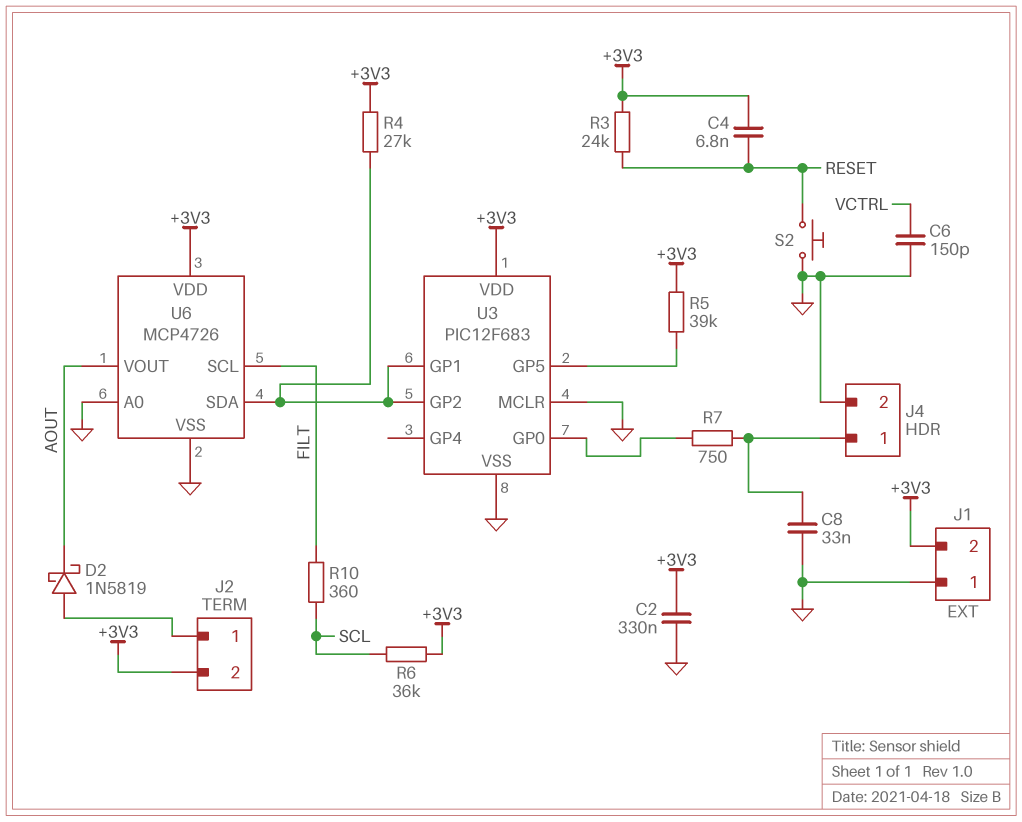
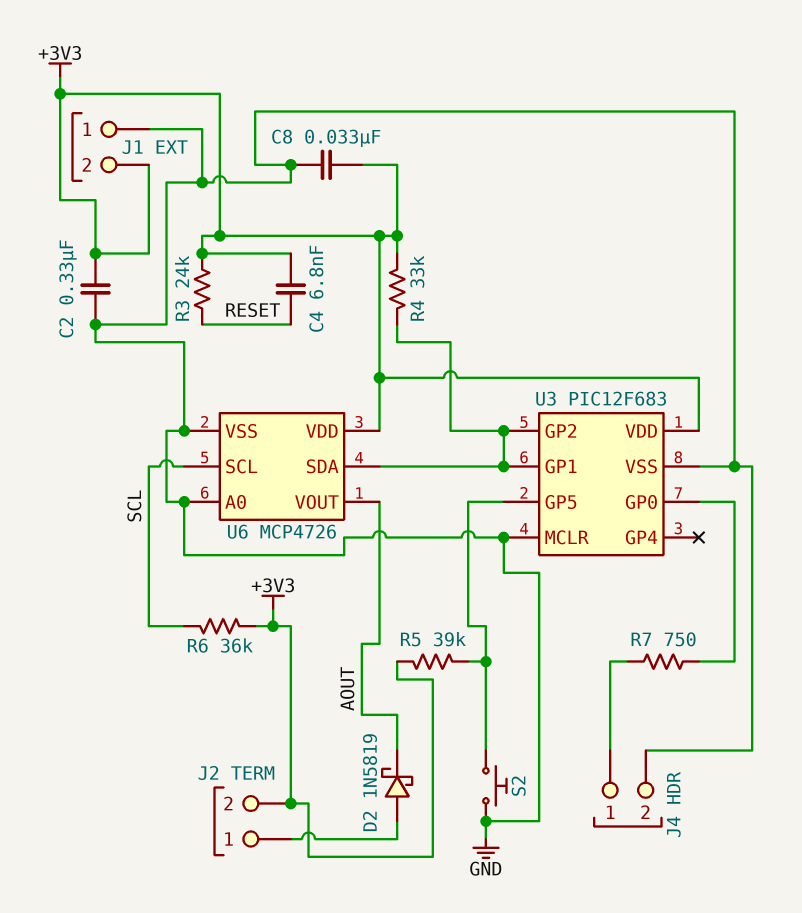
C6: 150pF (GND, VCTRL) -> none
C8: 33nF (GND, J4/1) -> 33nF (+3V3, GND)
R4: 27k (+3V3, U3/GP1) -> 33k (+3V3, U3/GP1)
R10: 360 (FILT, SCL) -> none
S2: button (GND, RESET) -> button (GND, U3/GP5)
U6 pin SCL: FILT -> SCL

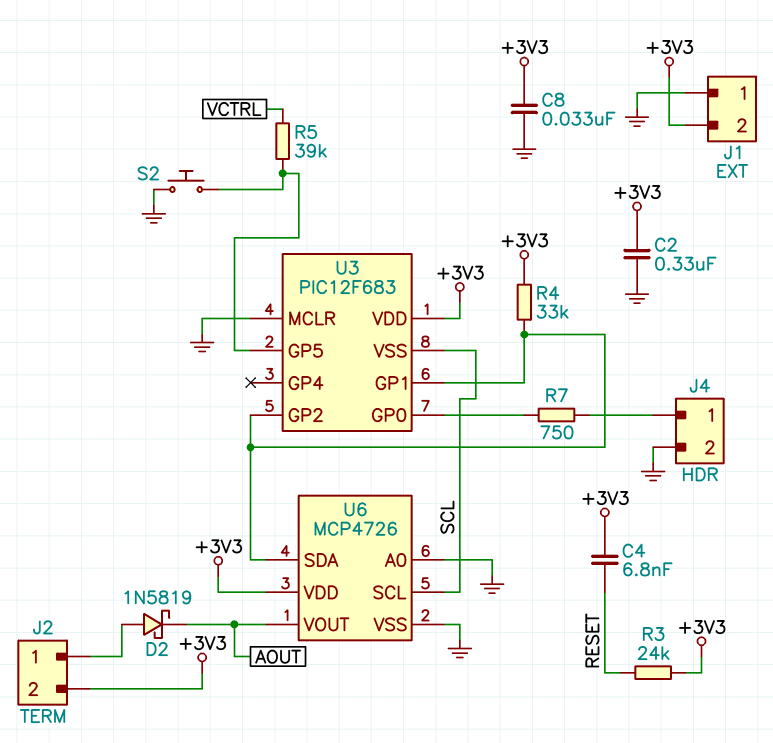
R5: 39k (+3V3, U3/GP5) -> 39k (U3/GP5, VCTRL)
R6: 36k (+3V3, SCL) -> none
U3 pin VSS: GND -> SCL

